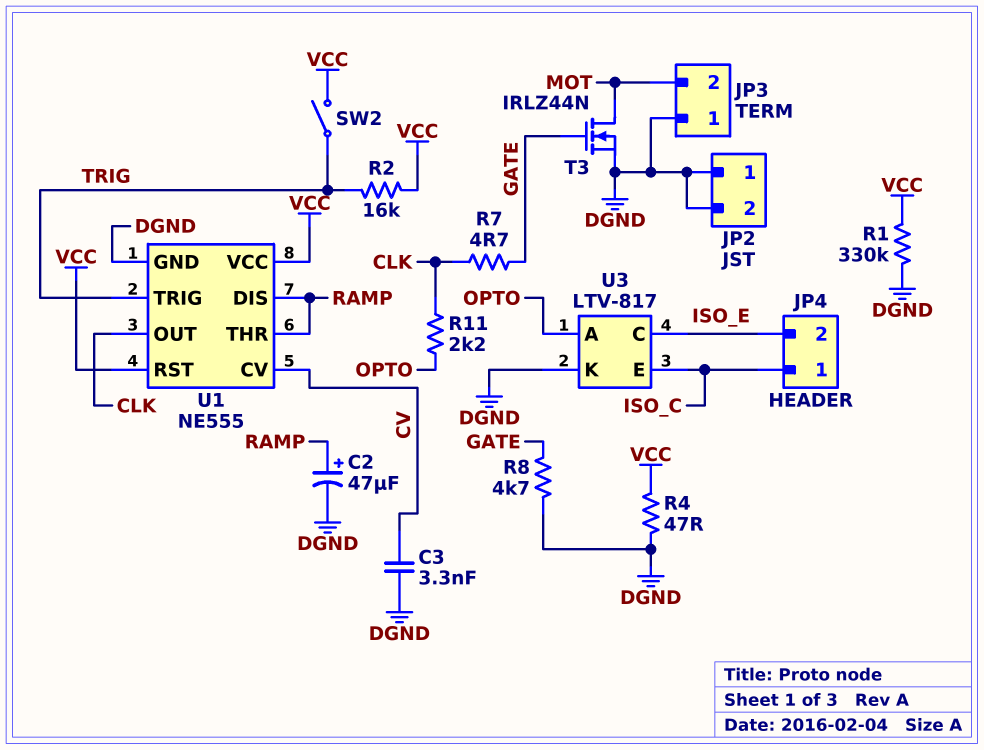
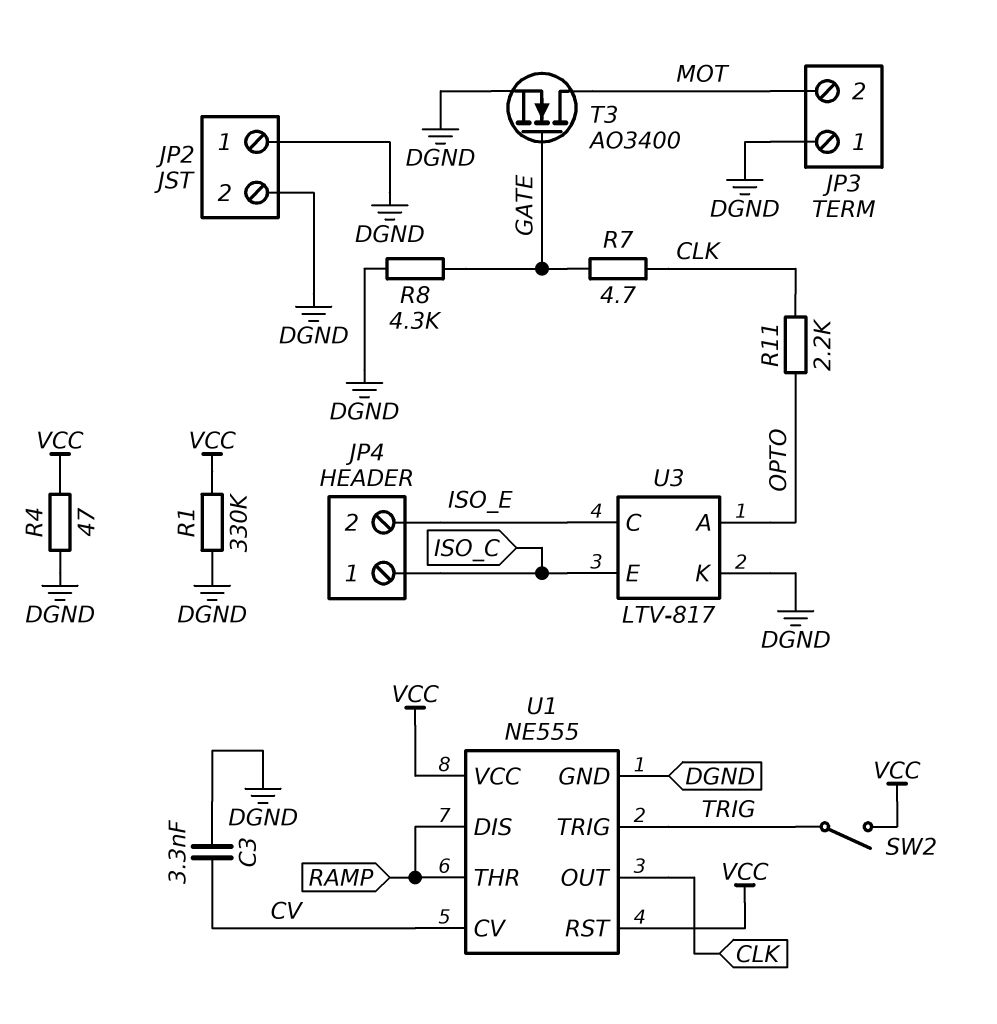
C2: 47uF (plus RAMP, minus DGND) -> none
R2: 16k (TRIG, VCC) -> none
R8: 4.7k (DGND, GATE) -> 4.3k (DGND, GATE)
T3: NMOS IRLZ44N (G GATE, D MOT, S DGND) -> NMOS AO3400 (G GATE, D MOT, S DGND)

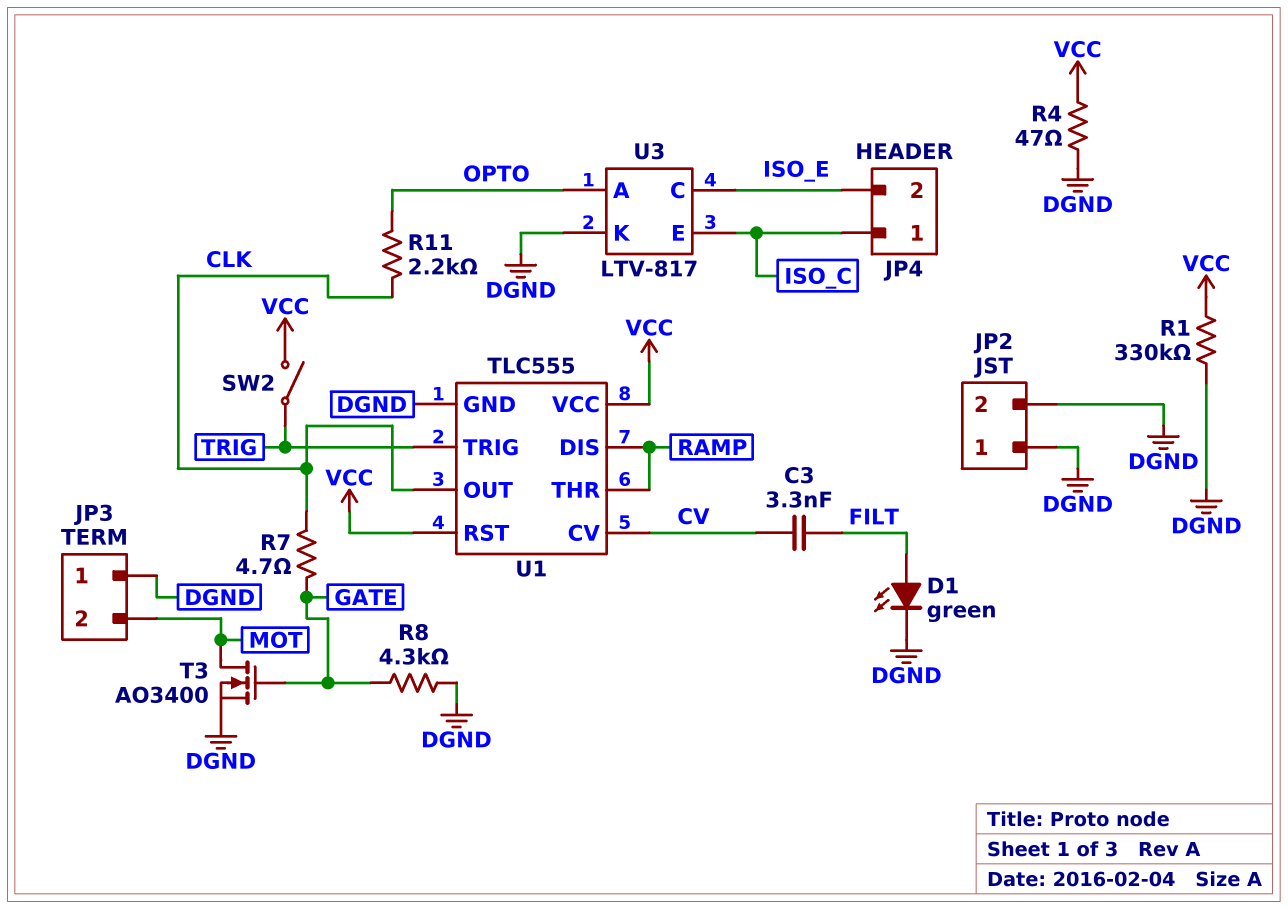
C3: 3.3nF (CV, DGND) -> 3.3nF (CV, FILT)
D1: none -> LED green (A FILT, K DGND)
U1: NE555 -> TLC555

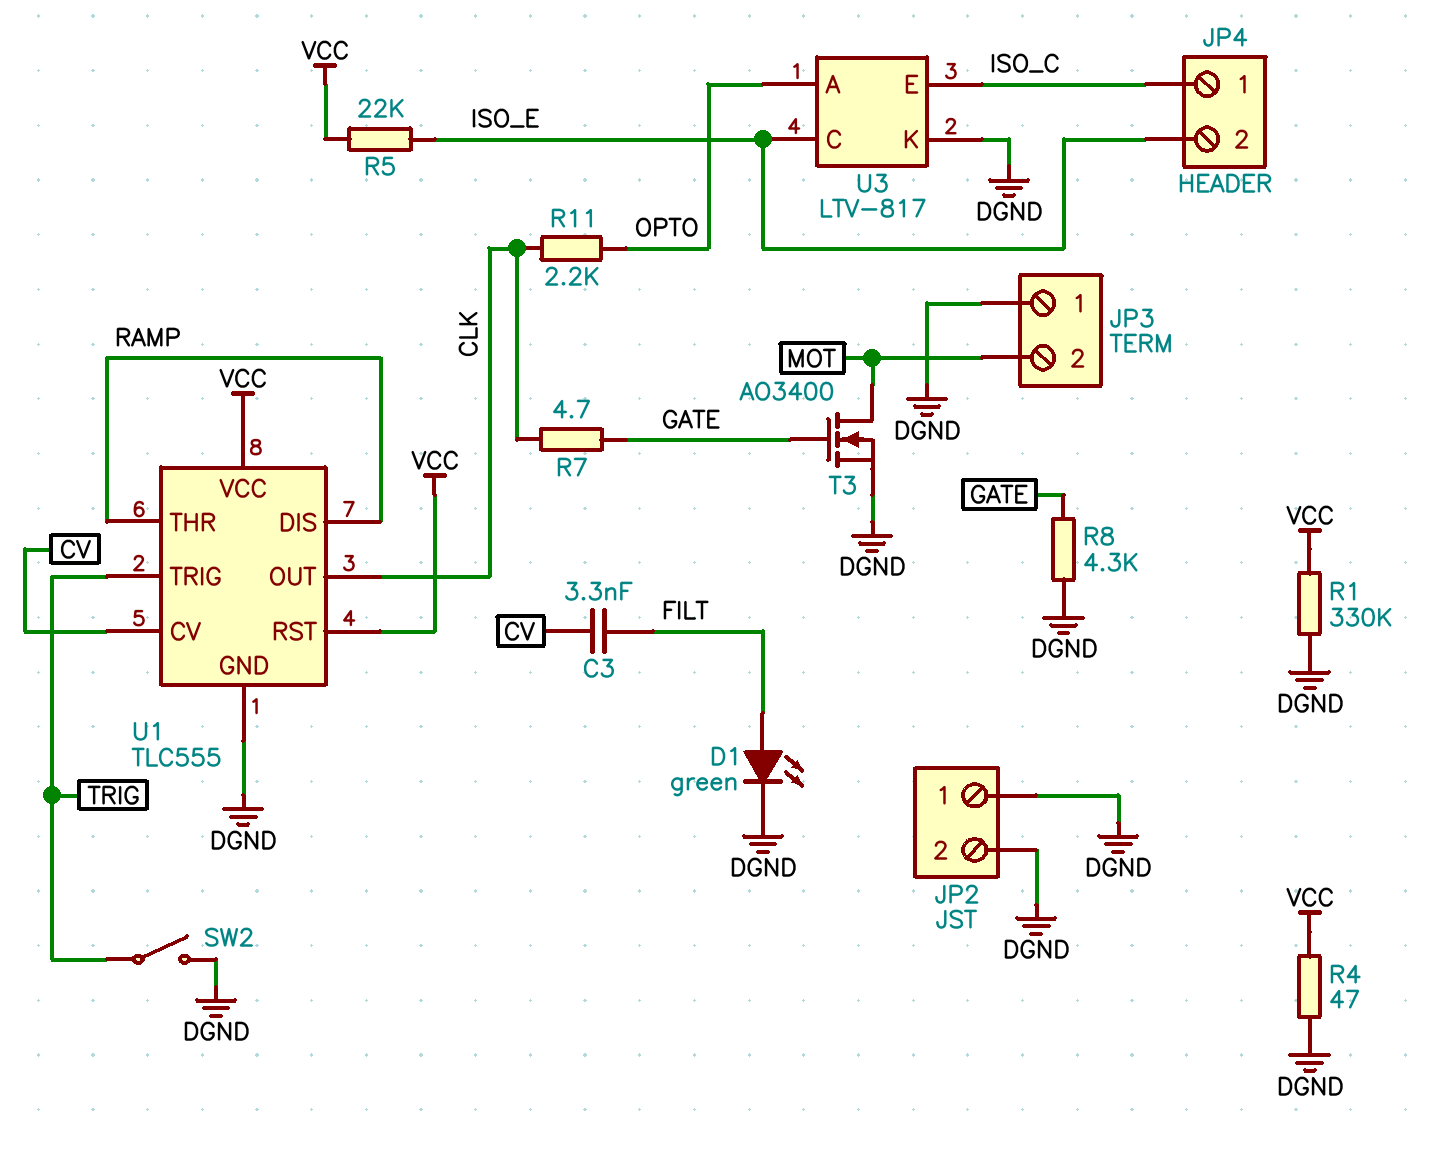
R5: none -> 22k (ISO_E, VCC)
SW2: switch (TRIG, VCC) -> switch (DGND, TRIG)

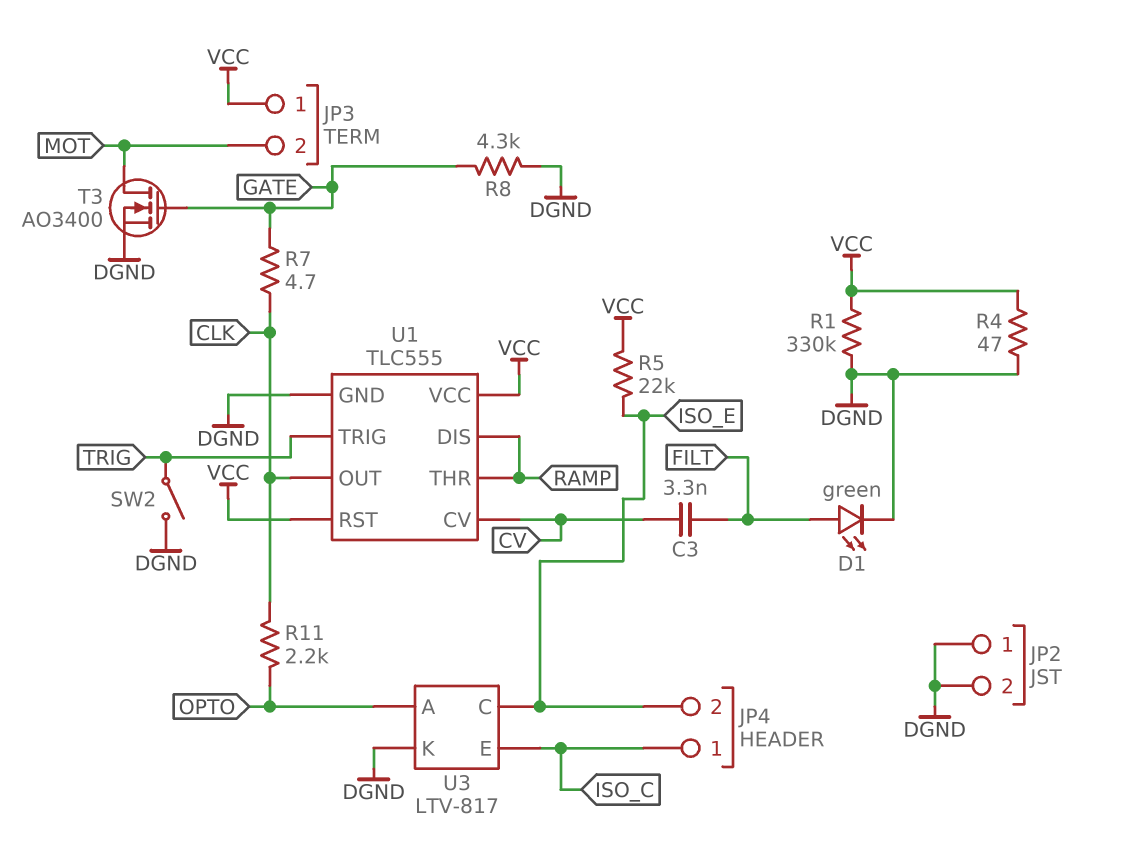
JP3 pin 1: DGND -> VCC

